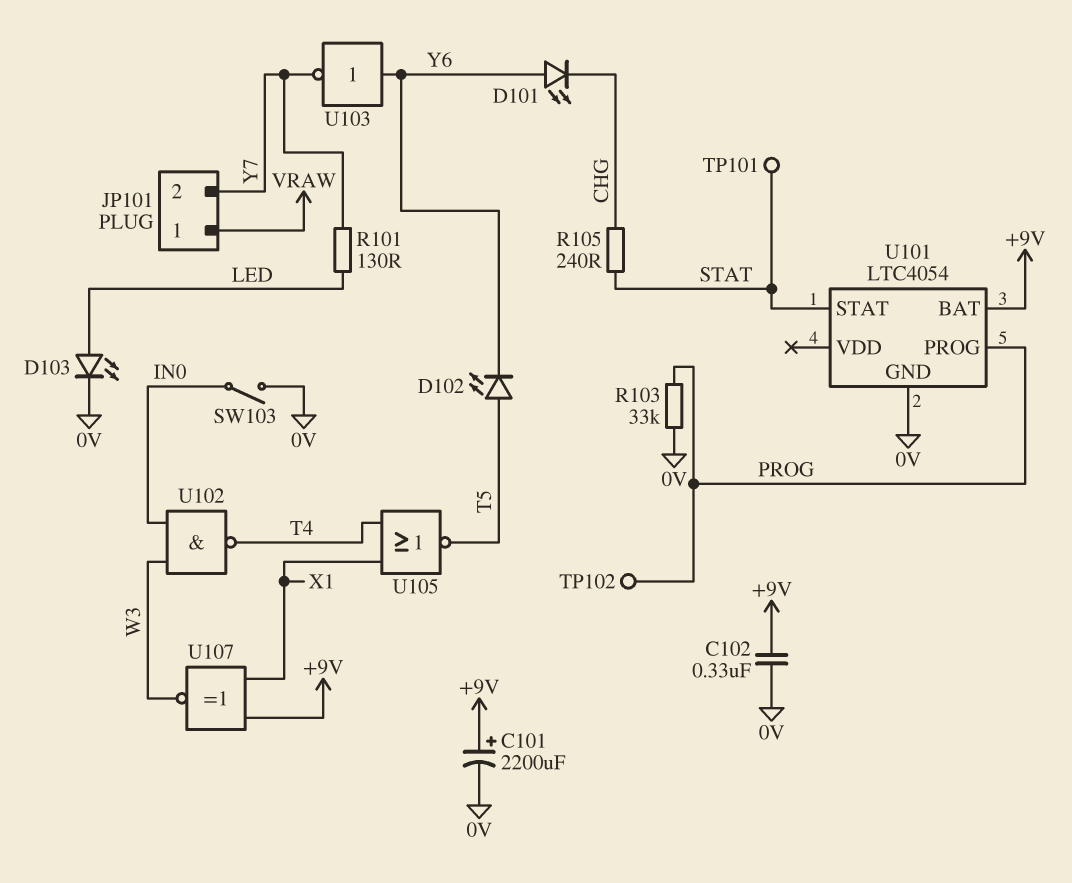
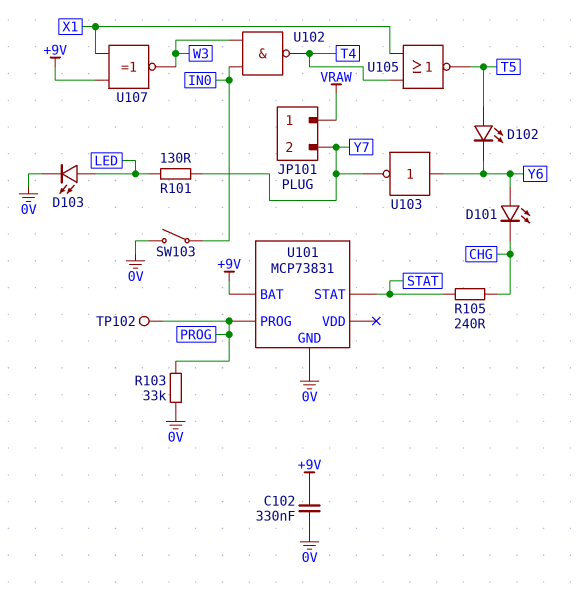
C101: 2200uF (plus +9V, minus 0V) -> none
TP101: test point (STAT) -> none
U101: LTC4054 -> MCP73831

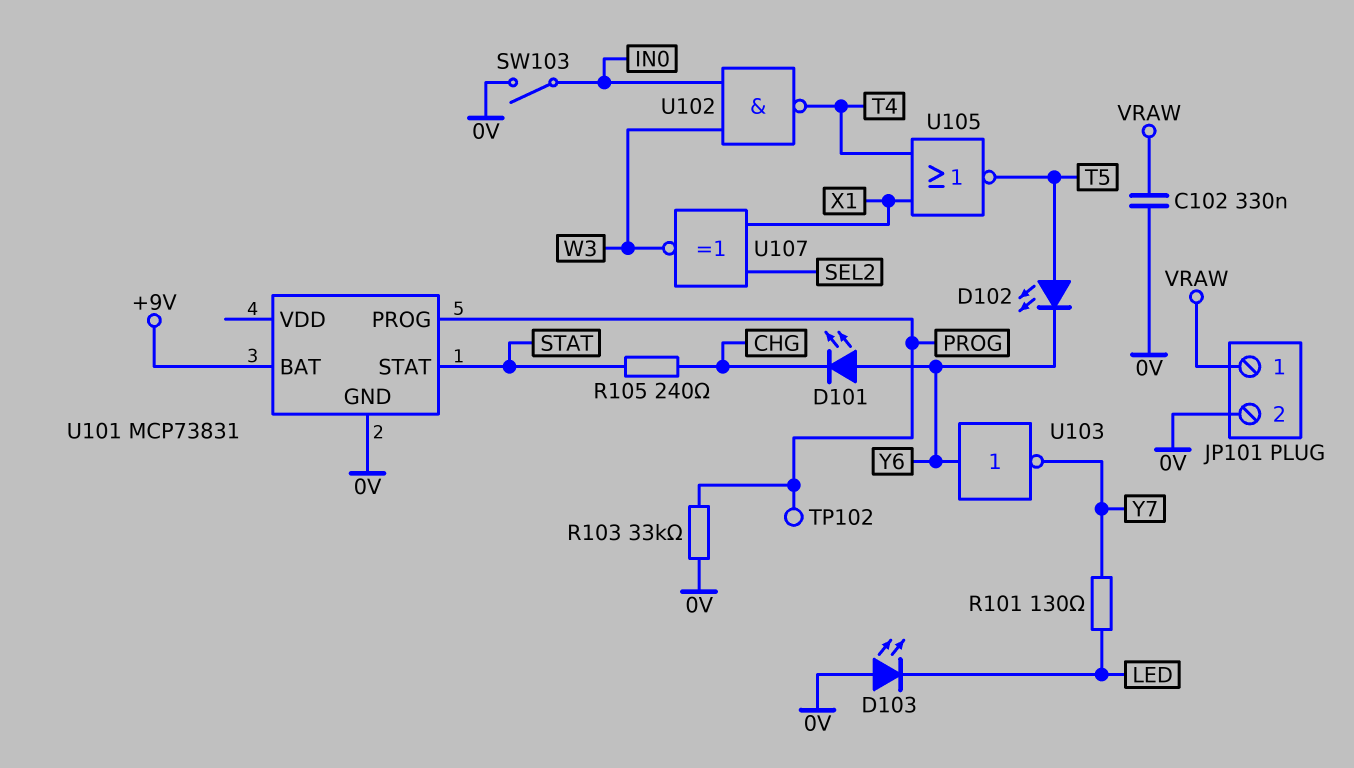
C102: 330nF (+9V, 0V) -> 330nF (0V, VRAW)
D103: LED (A LED, K 0V) -> LED (A 0V, K LED)
JP101 pin 2: Y7 -> 0V
U107: XNOR (in +9V, in X1, out W3) -> XNOR (in SEL2, in X1, out W3)

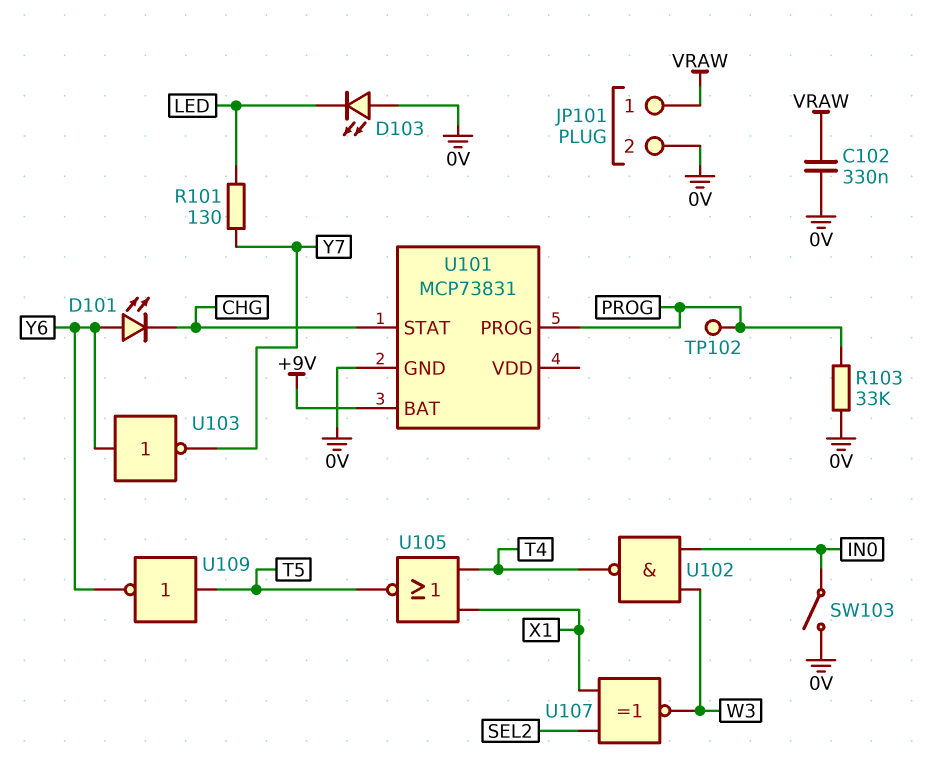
D102: LED (A T5, K Y6) -> none
R105: 240 (CHG, STAT) -> none
U101 pin STAT: STAT -> CHG
U109: none -> NOT (in T5, out Y6)

